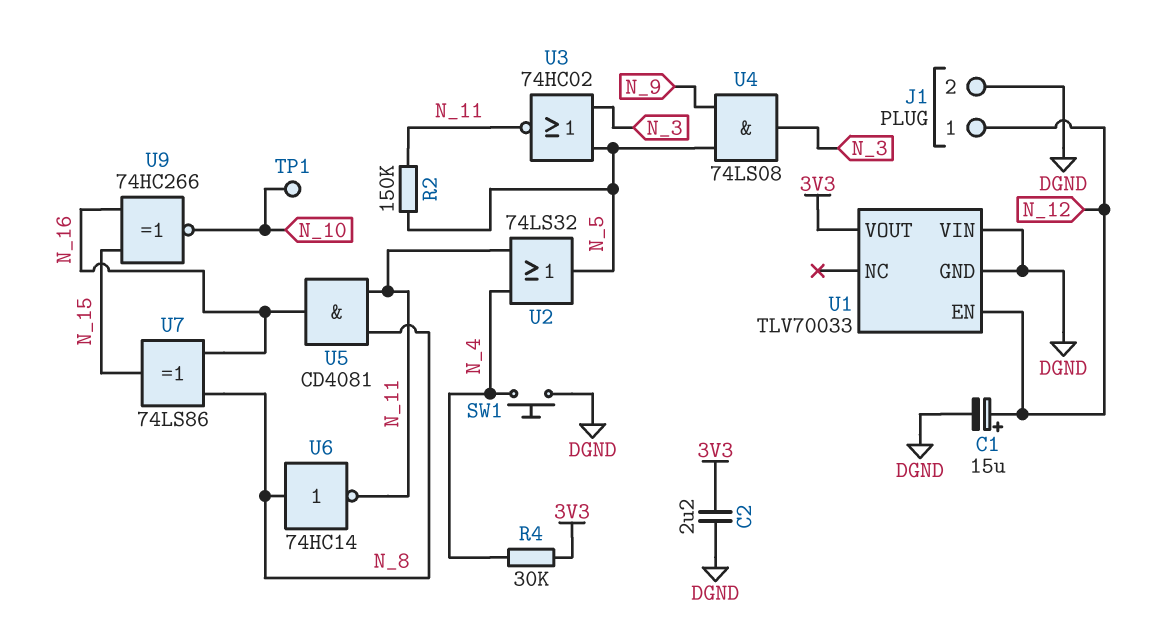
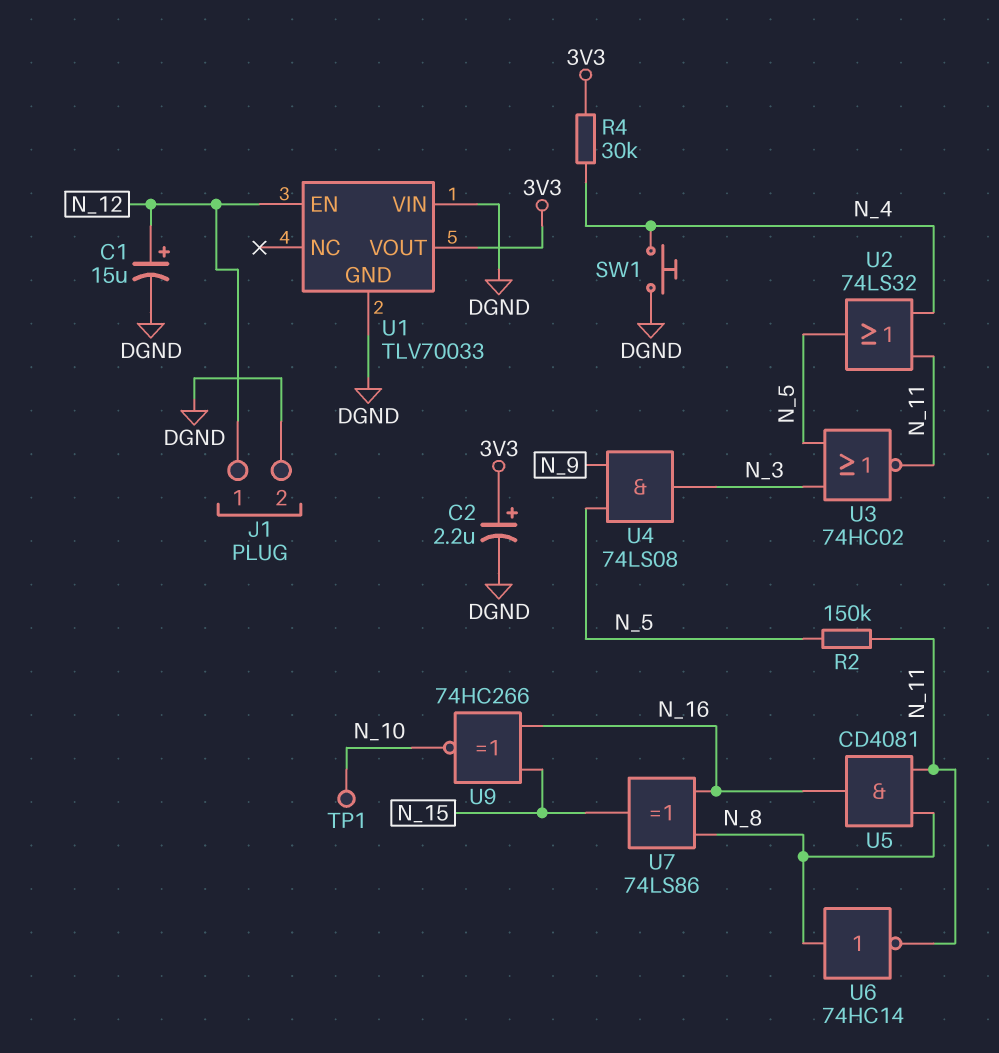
C2: 2.2uF (3V3, DGND) -> 2.2uF (plus 3V3, minus DGND)

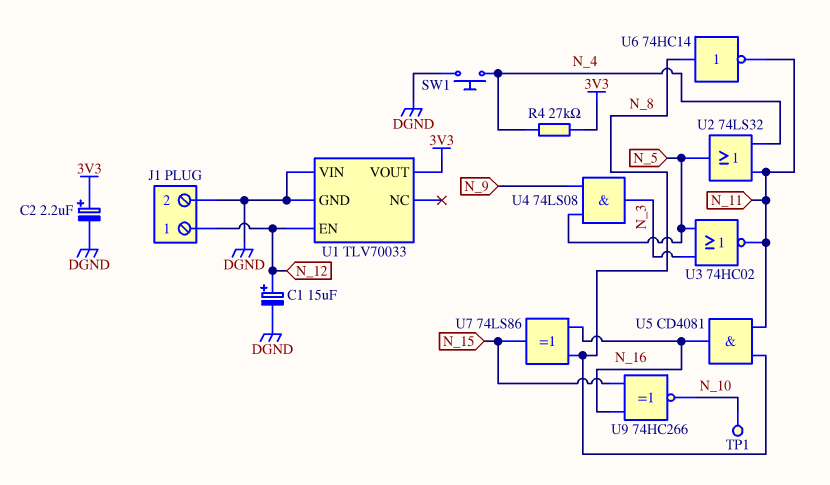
R2: 150k (N_5, N_11) -> none
R4: 30k (3V3, N_4) -> 27k (3V3, N_4)

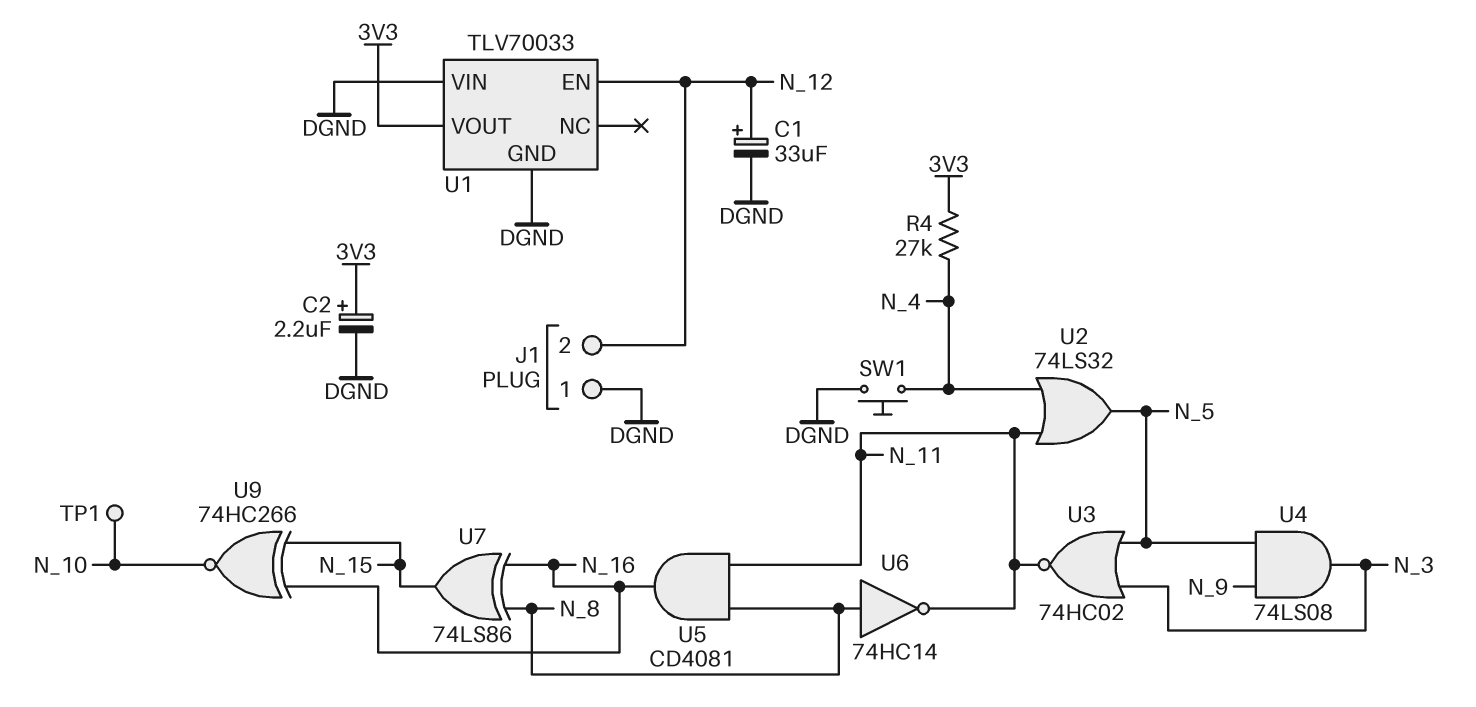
C1: 15uF (plus N_12, minus DGND) -> 33uF (plus N_12, minus DGND)
J1 pin 1: N_12 -> DGND
J1 pin 2: DGND -> N_12

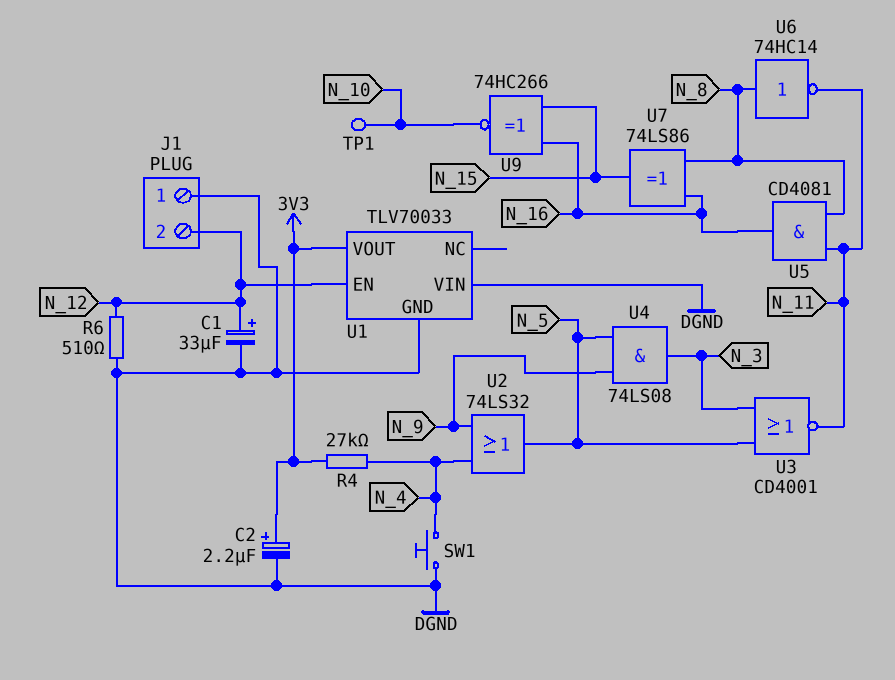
R6: none -> 510 (DGND, N_12)
U2: OR 74LS32 (in N_4, in N_11, out N_5) -> OR 74LS32 (in N_4, in N_9, out N_5)
U3: NOR 74HC02 (in N_3, in N_5, out N_11) -> NOR CD4001 (in N_3, in N_5, out N_11)

